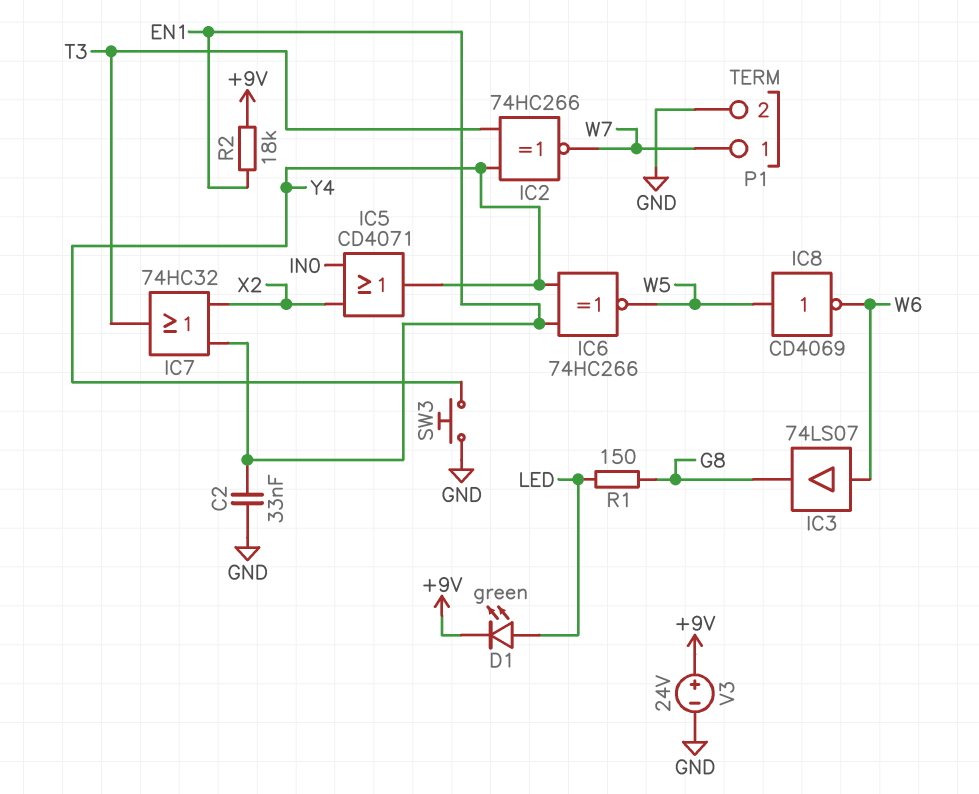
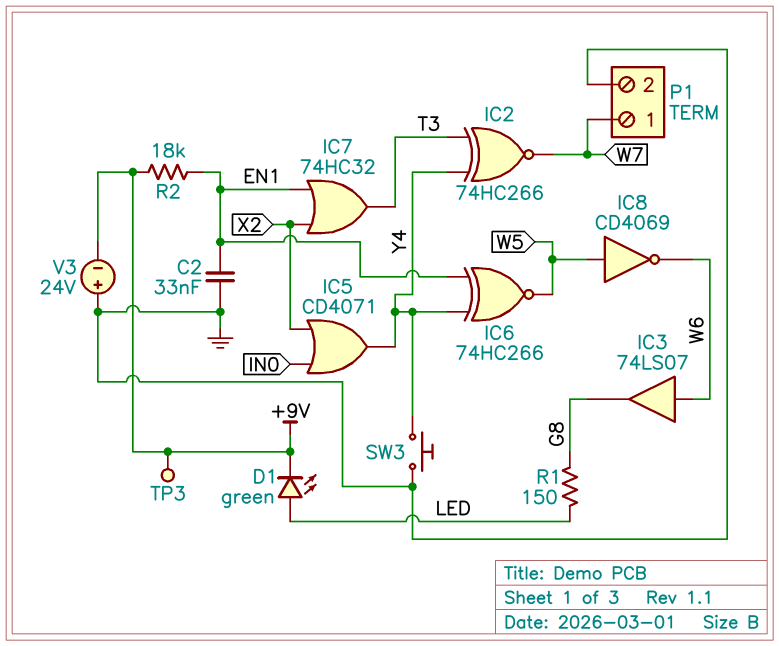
TP3: none -> test point (+9V)
V3: 24V (plus +9V, minus GND) -> 24V (plus GND, minus +9V)

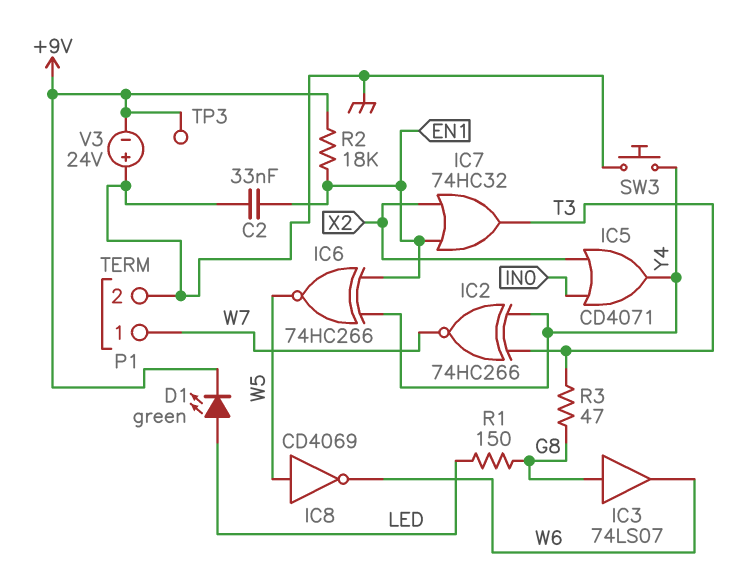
IC3: buffer 74LS07 (in W6, out G8) -> buffer 74LS07 (in G8, out W6)
R3: none -> 47 (G8, T3)

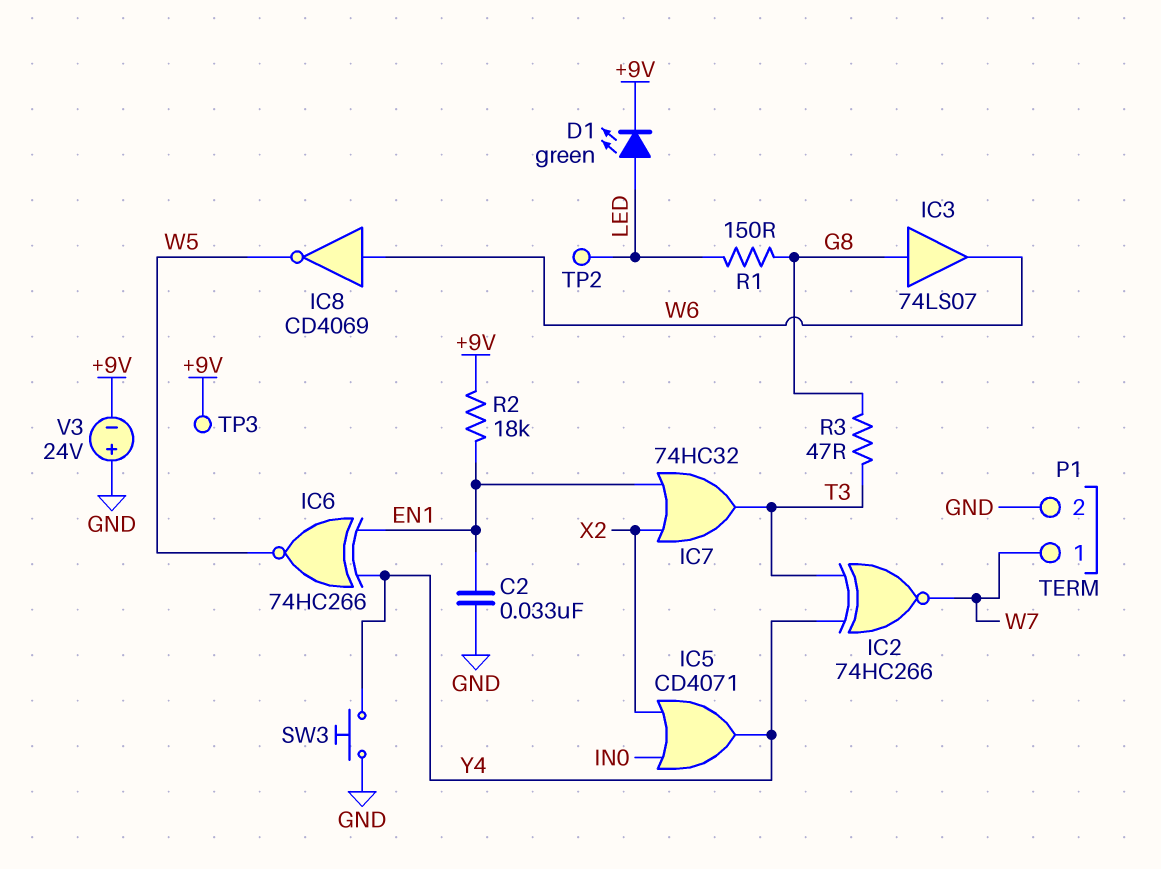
IC8: NOT CD4069 (in W5, out W6) -> NOT CD4069 (in W6, out W5)
TP2: none -> test point (LED)

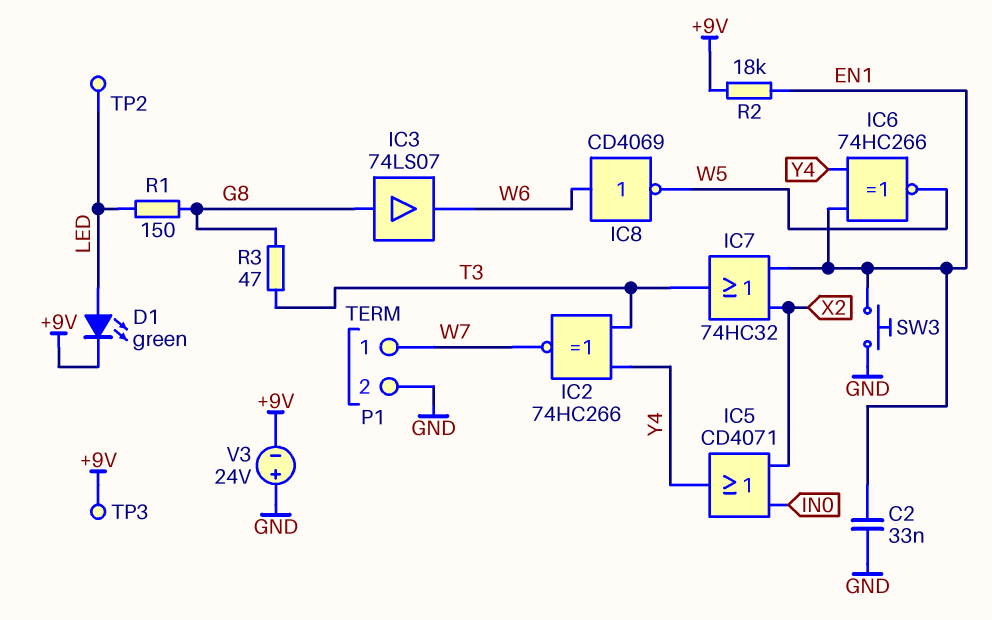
SW3: button (GND, Y4) -> button (EN1, GND)

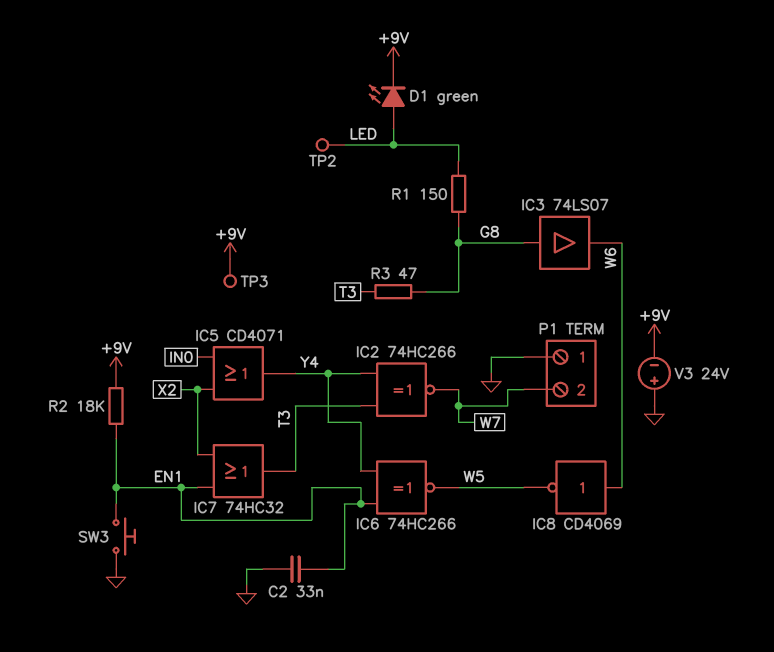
P1 pin 1: W7 -> GND
P1 pin 2: GND -> W7

